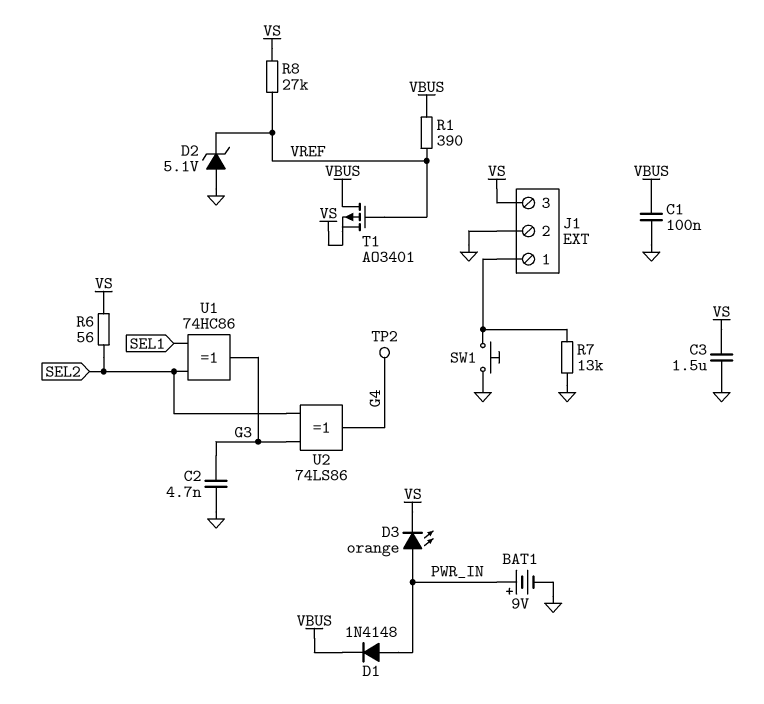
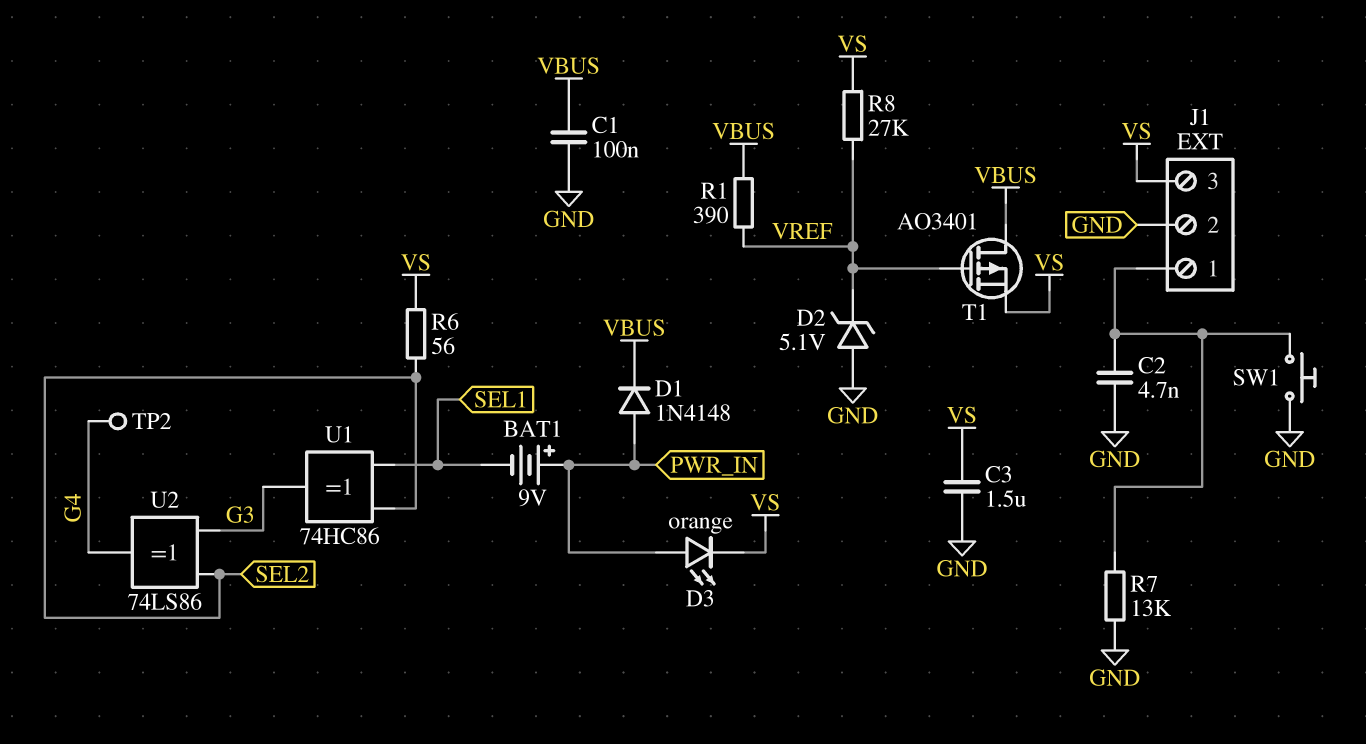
BAT1: 9V (plus PWR_IN, minus GND) -> 9V (plus PWR_IN, minus SEL1)
C2: 4.7nF (G3, GND) -> 4.7nF (GND, J1/1)

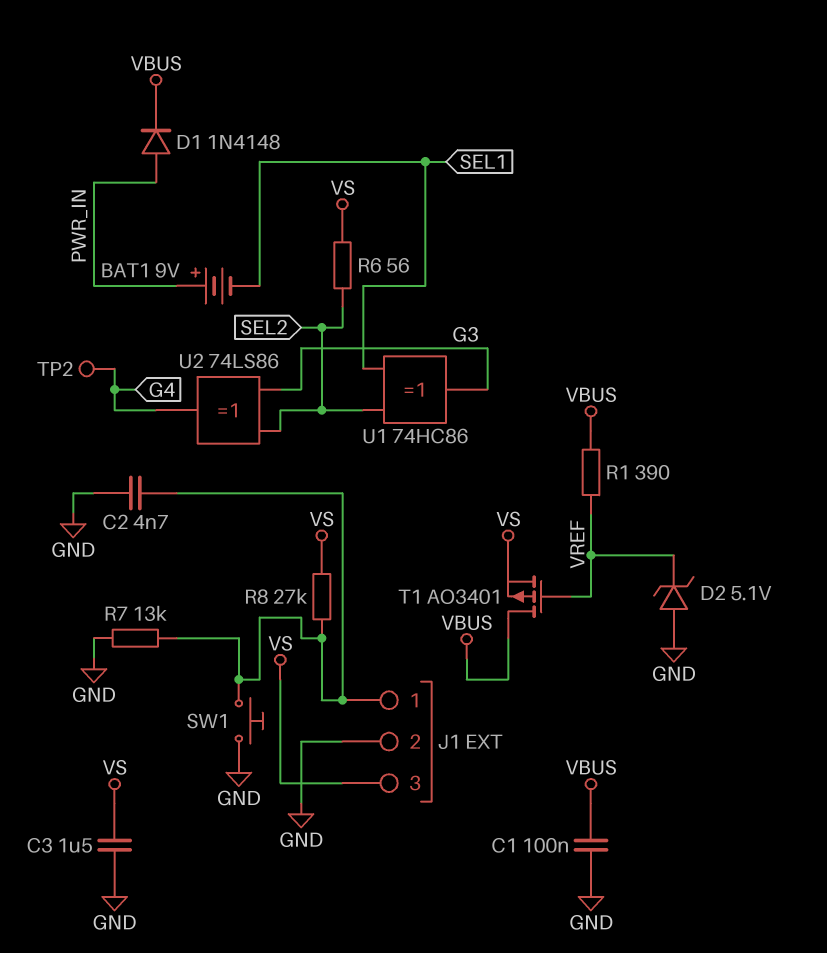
D3: LED orange (A PWR_IN, K VS) -> none
R8: 27k (VREF, VS) -> 27k (J1/1, VS)

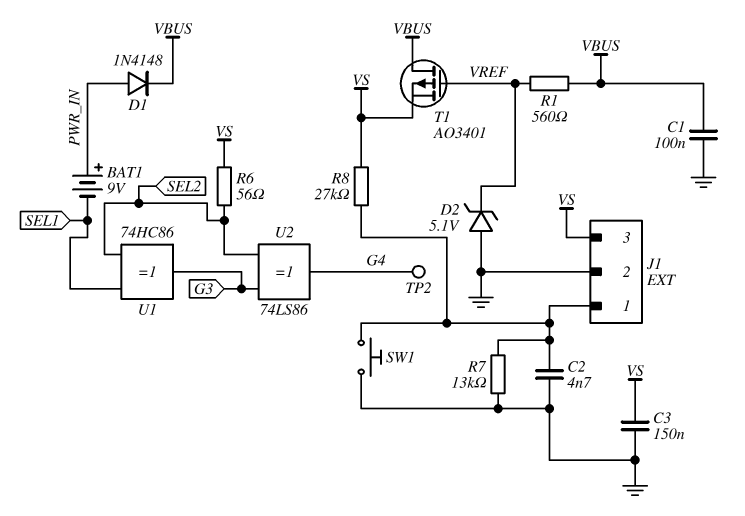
C3: 1.5uF (GND, VS) -> 150nF (GND, VS)
R1: 390 (VBUS, VREF) -> 560 (VBUS, VREF)

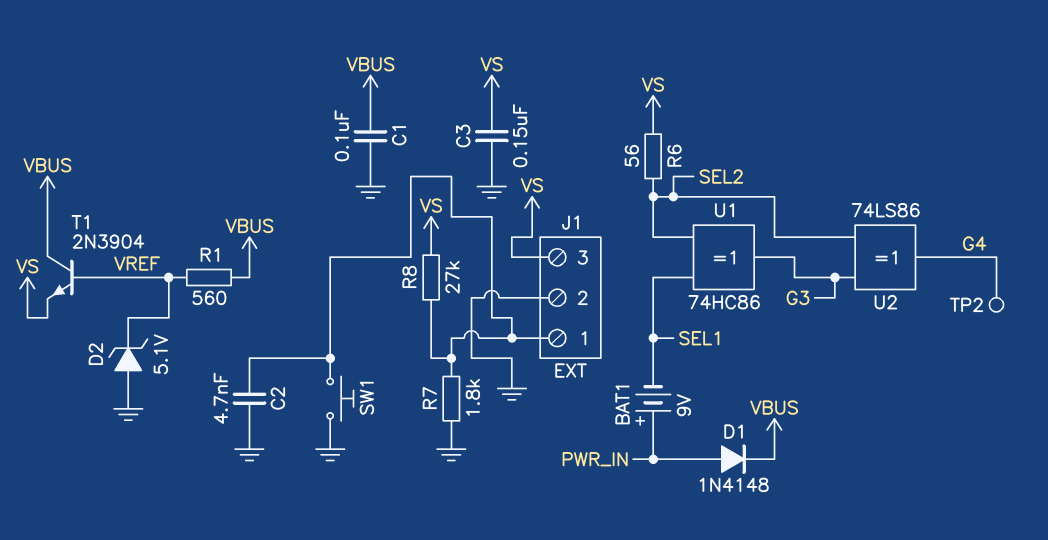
R7: 13k (GND, J1/1) -> 1.8k (GND, J1/1)
T1: PMOS AO3401 (G VREF, D VBUS, S VS) -> NPN 2N3904 (B VREF, C VBUS, E VS)

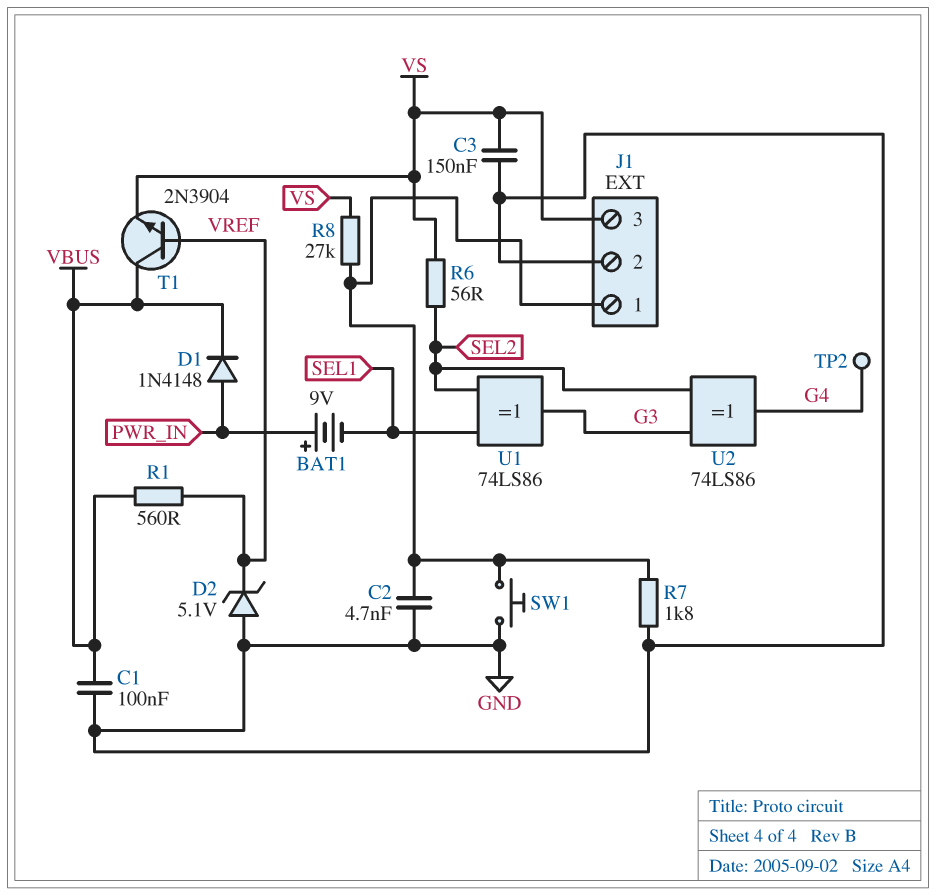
U1: XOR 74HC86 (in SEL1, in SEL2, out G3) -> XOR 74LS86 (in SEL1, in SEL2, out G3)

